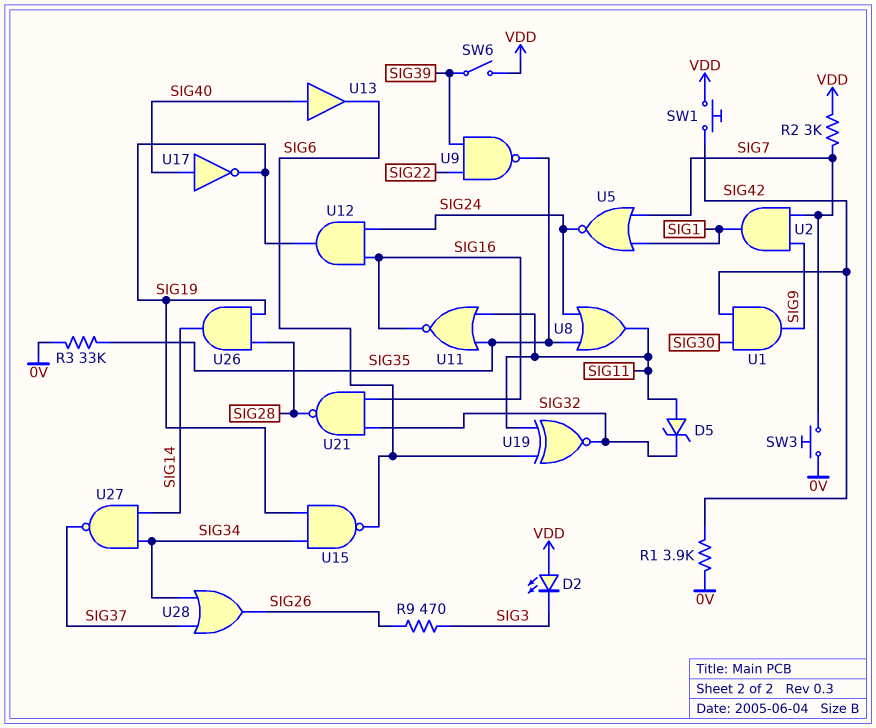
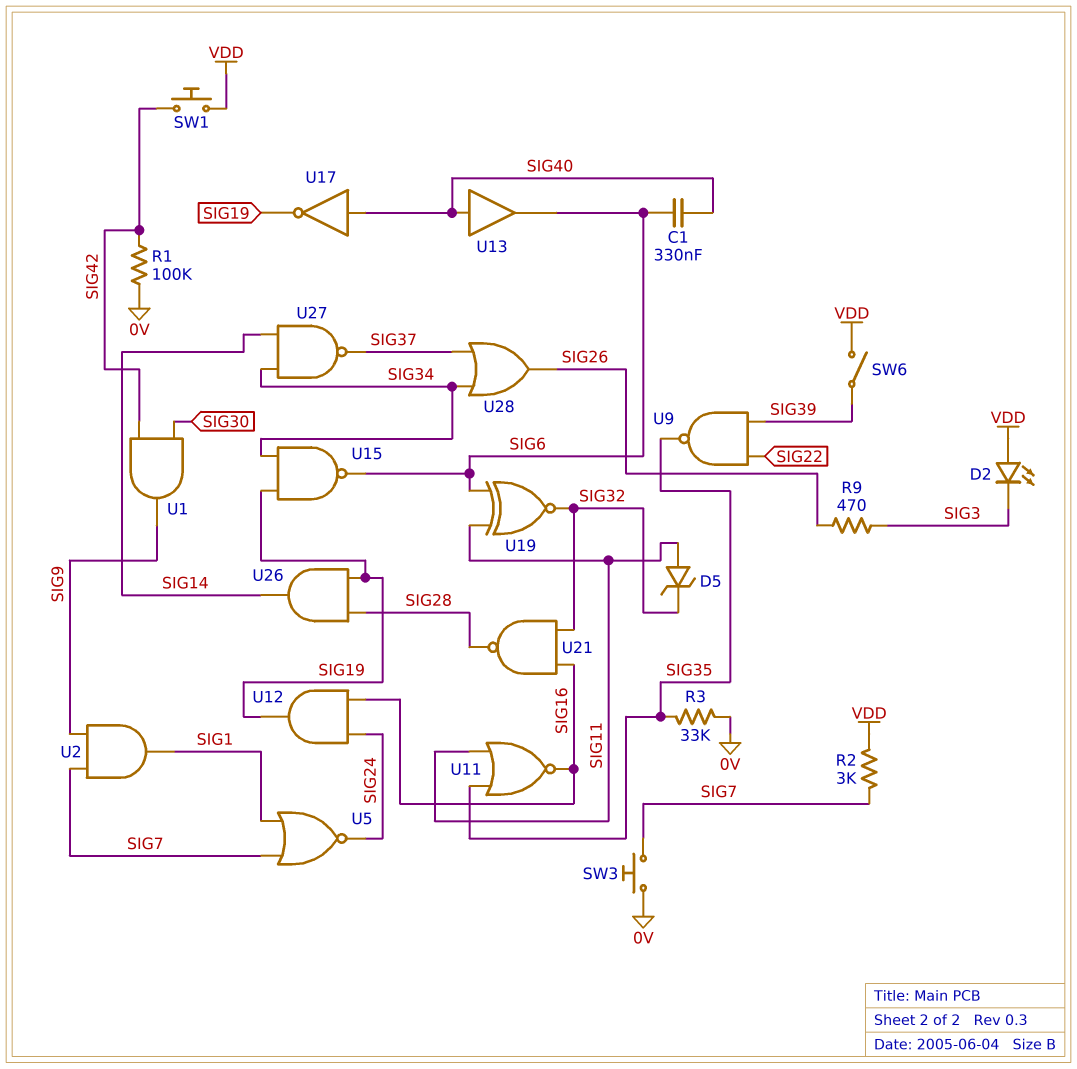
C1: none -> 330nF (SIG6, SIG40)
R1: 3.9k (0V, SIG42) -> 100k (0V, SIG42)
U8: OR (in SIG24, in SIG35, out SIG11) -> none

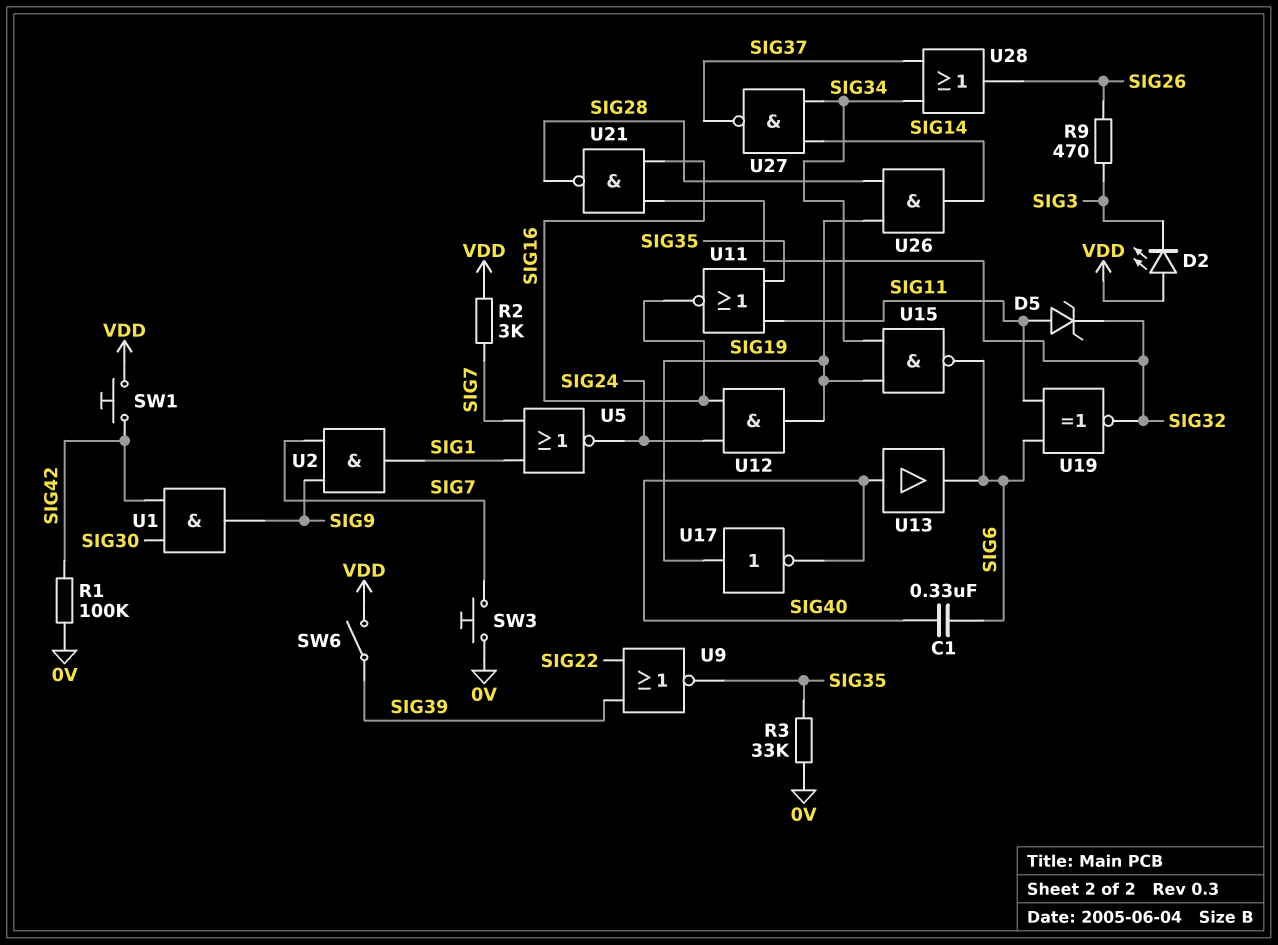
U9: NAND (in SIG22, in SIG39, out SIG35) -> NOR (in SIG22, in SIG39, out SIG35)
U17: NOT (in SIG40, out SIG19) -> NOT (in SIG19, out SIG40)

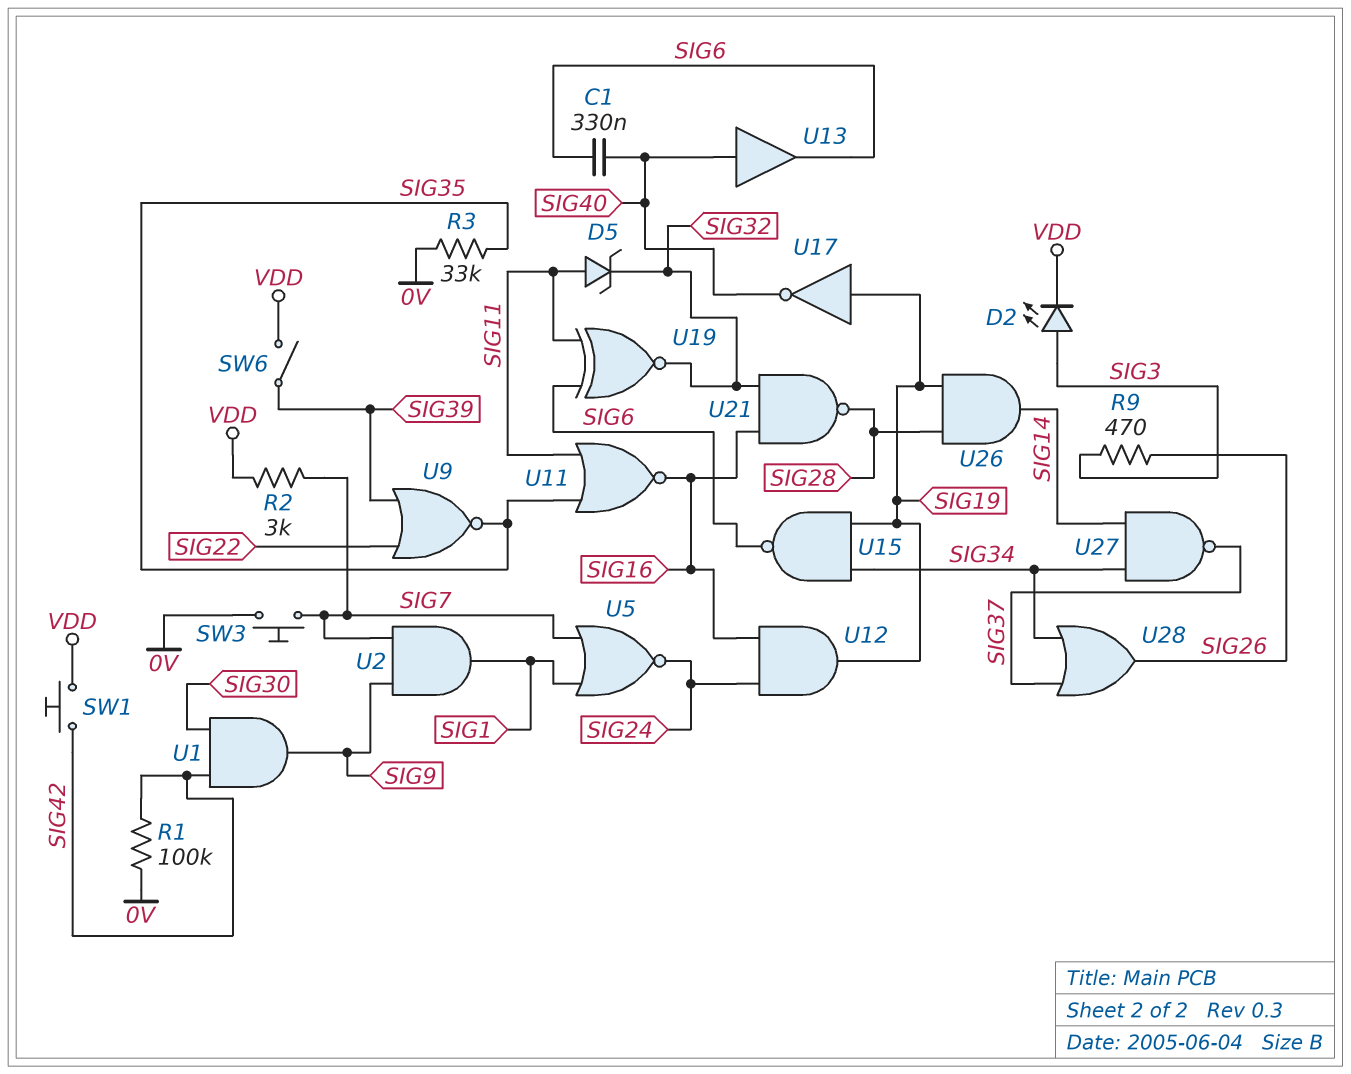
D2: LED (A VDD, K SIG3) -> LED (A SIG3, K VDD)

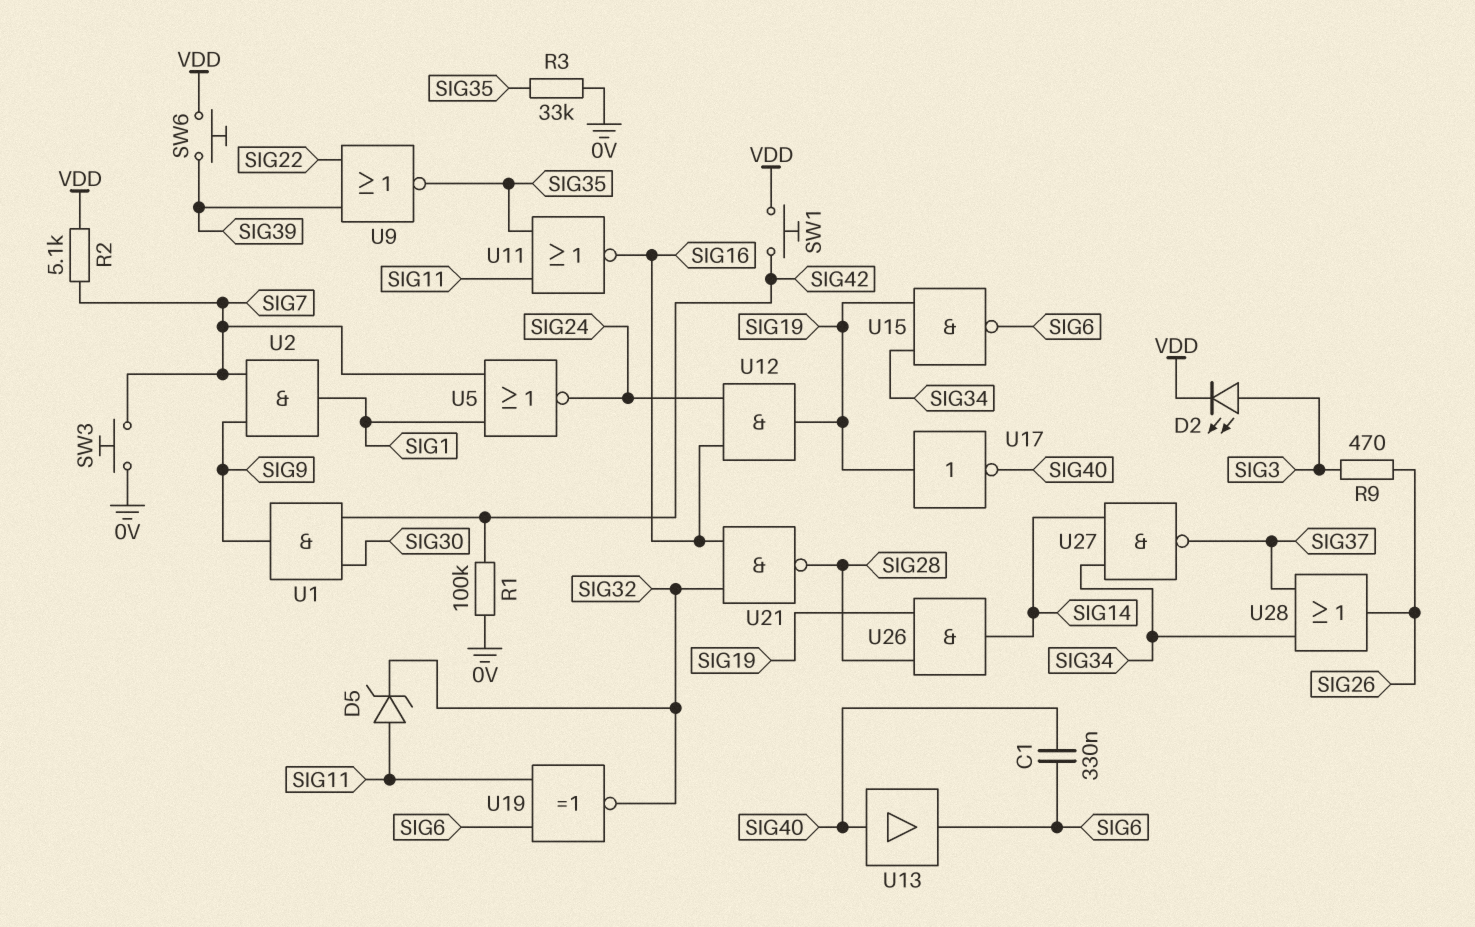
R2: 3k (SIG7, VDD) -> 5.1k (SIG7, VDD)
SW6: switch (SIG39, VDD) -> button (SIG39, VDD)

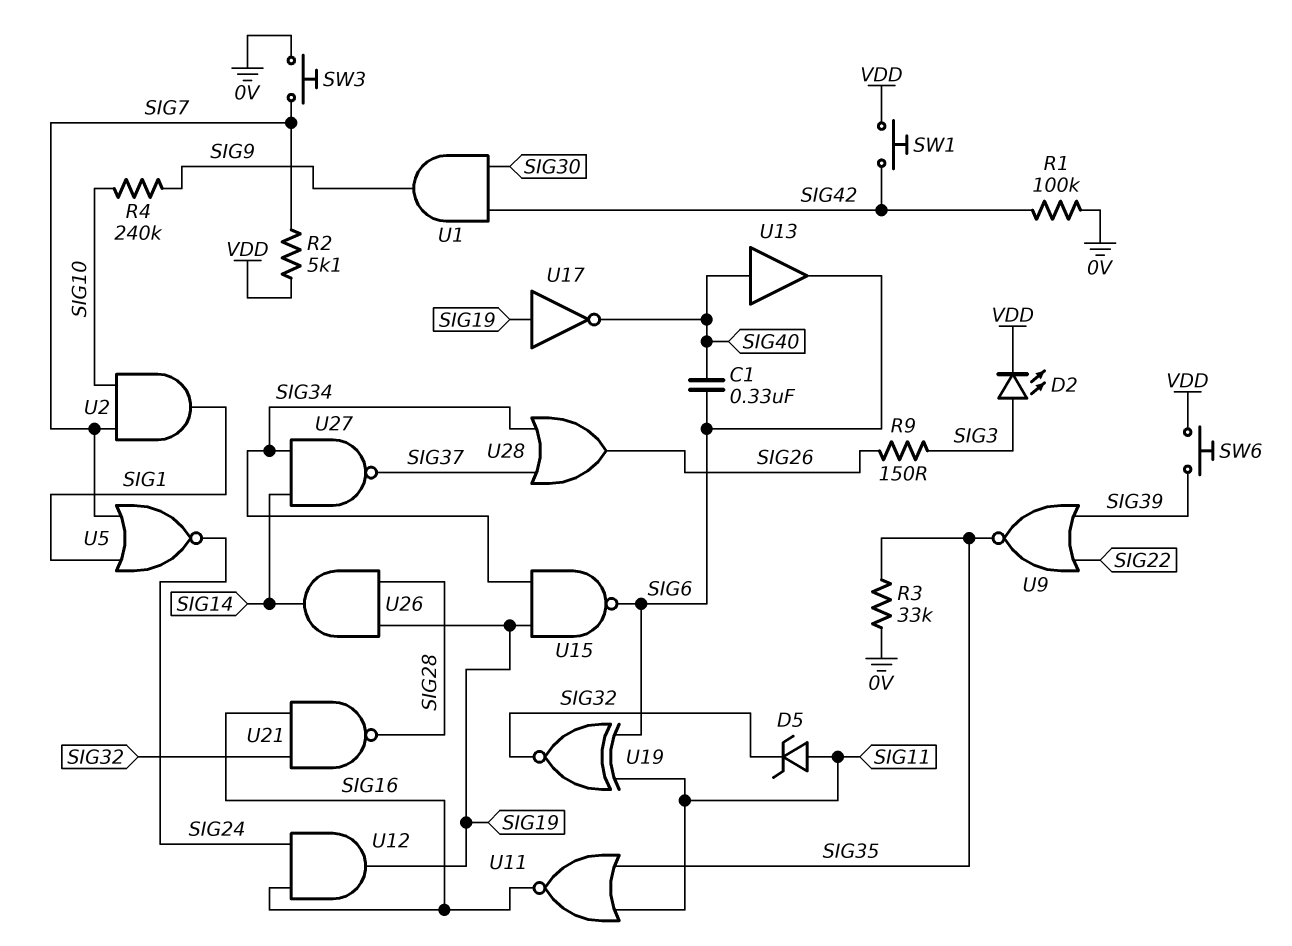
R4: none -> 240k (SIG9, SIG10)
R9: 470 (SIG3, SIG26) -> 150 (SIG3, SIG26)
U2: AND (in SIG7, in SIG9, out SIG1) -> AND (in SIG7, in SIG10, out SIG1)

